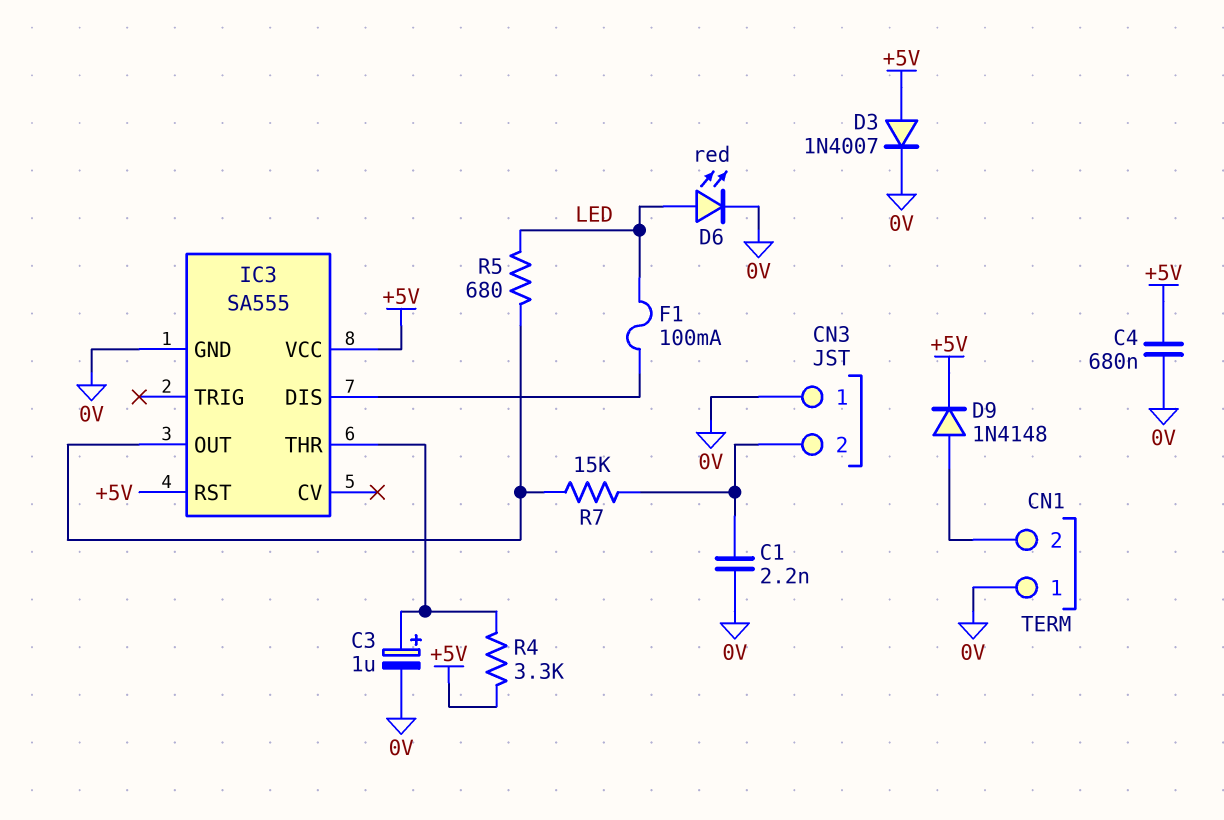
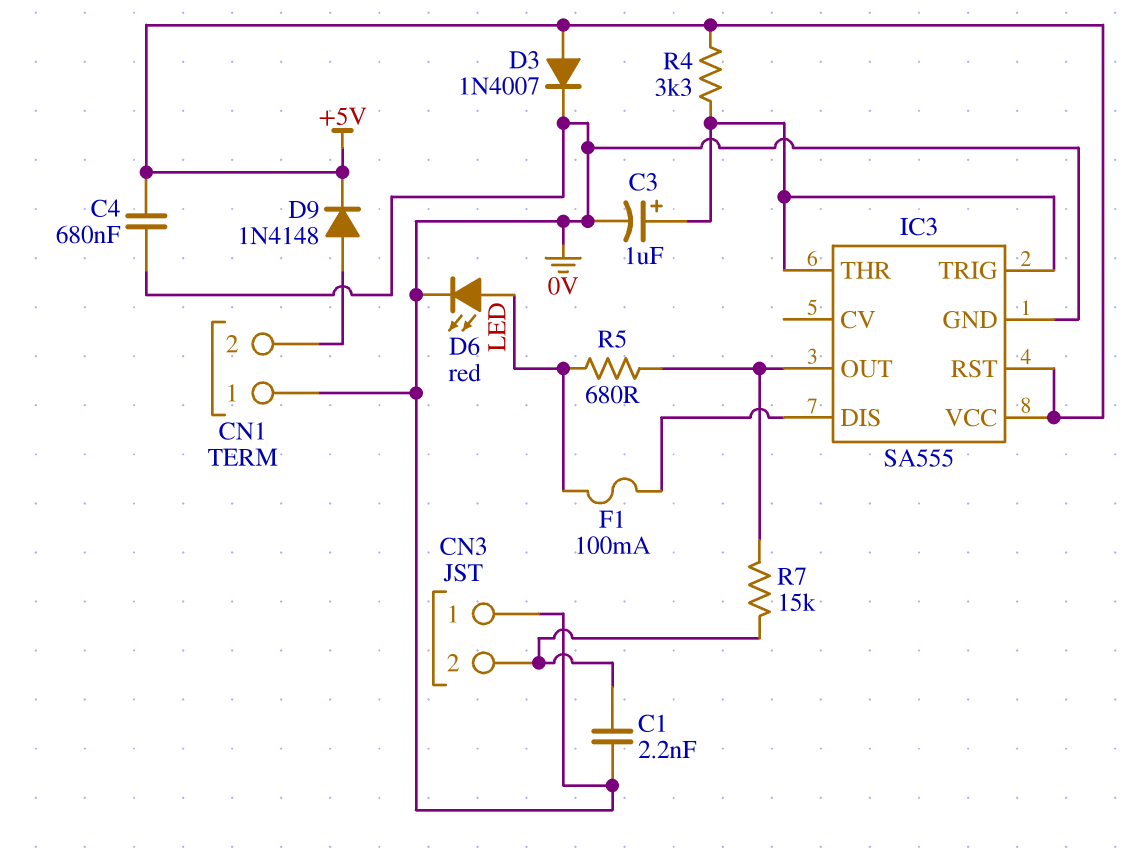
IC3 pin TRIG: none -> IC3/THR

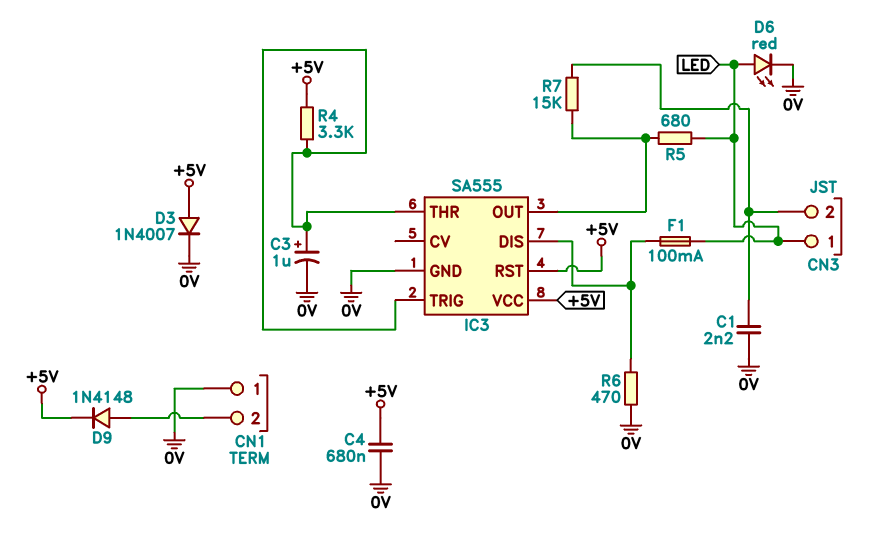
CN3 pin 1: 0V -> LED
R6: none -> 470 (0V, IC3/DIS)

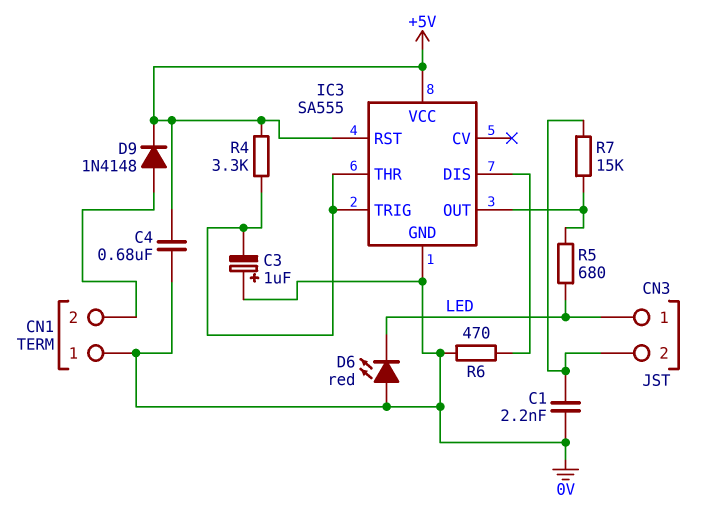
C3: 1uF (plus IC3/THR, minus 0V) -> 1uF (plus 0V, minus IC3/THR)
D3: diode 1N4007 (A +5V, K 0V) -> none
D6: LED red (A LED, K 0V) -> LED red (A 0V, K LED)
F1: 100mA (IC3/DIS, LED) -> none

